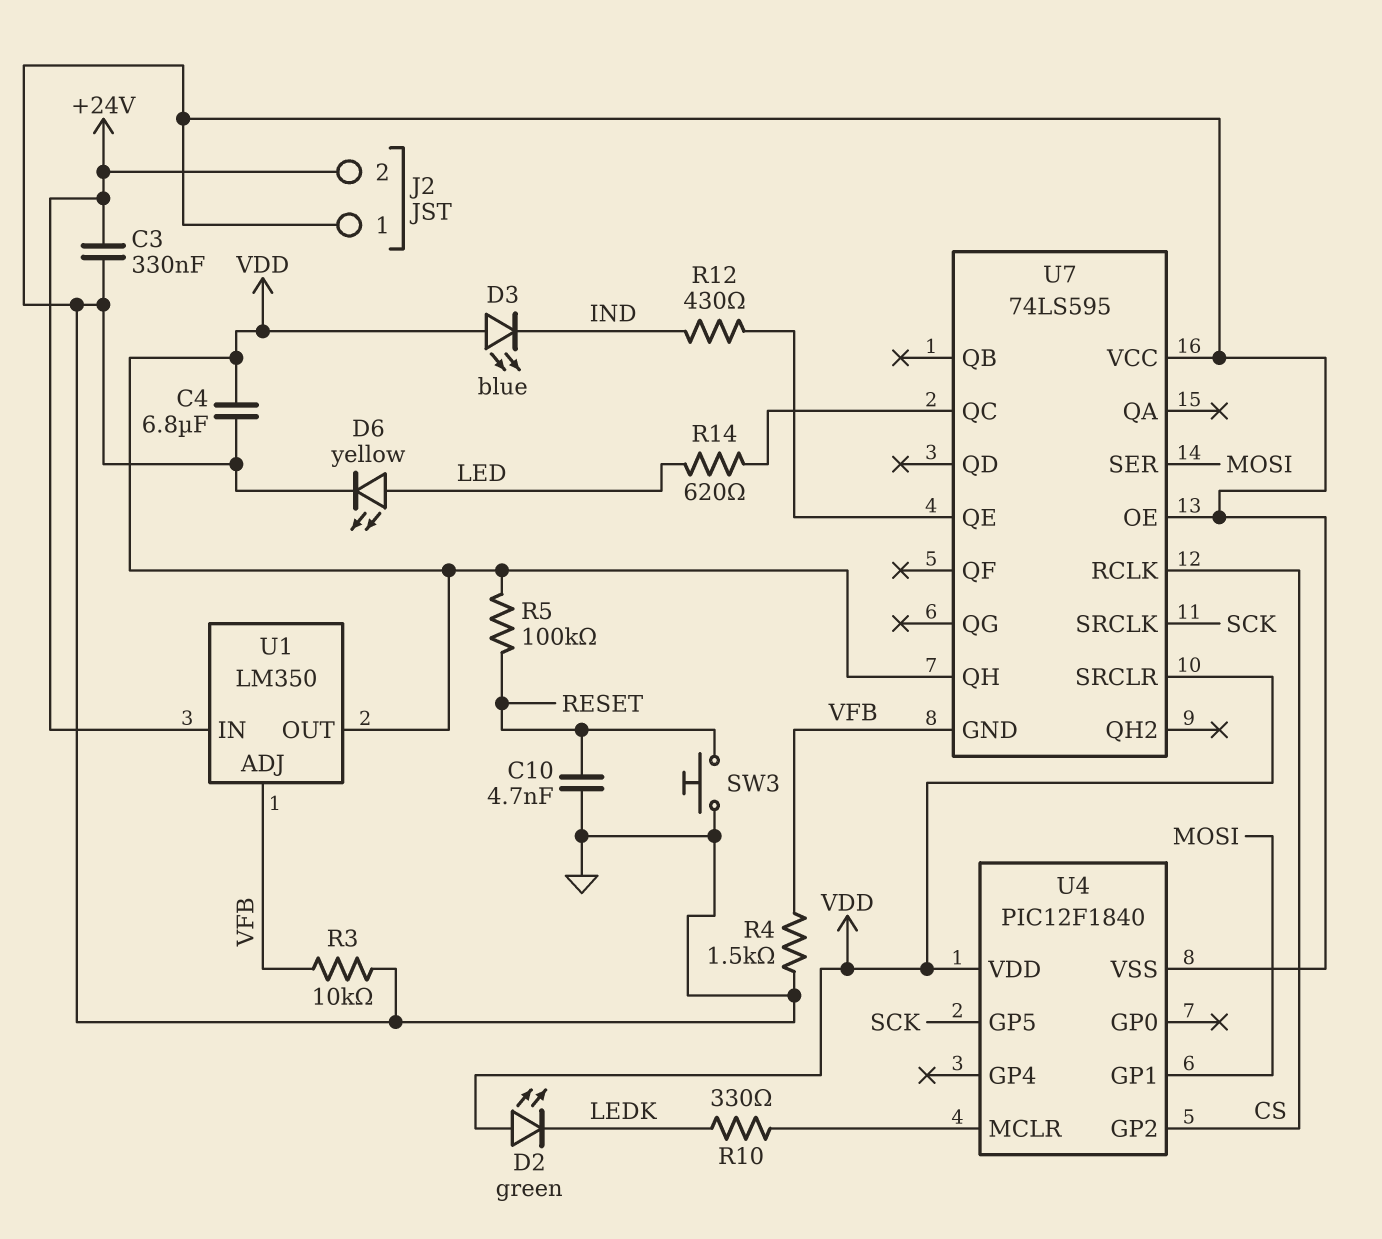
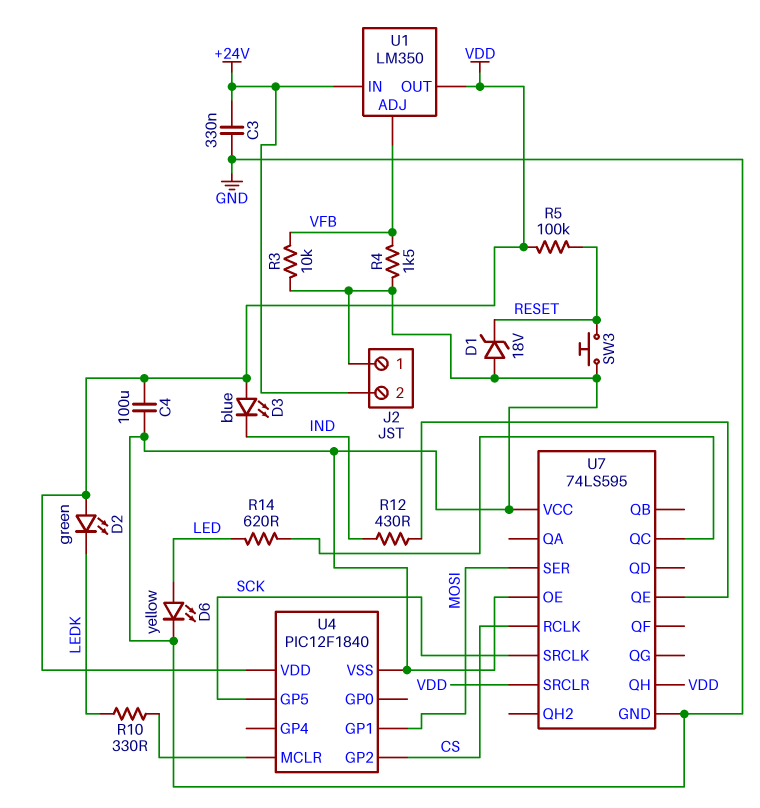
C4: 6.8uF (GND, VDD) -> 100uF (GND, VDD)
C10: 4.7nF (GND, RESET) -> none
D1: none -> zener 18V (A GND, K RESET)
U7 pin GND: VFB -> GND

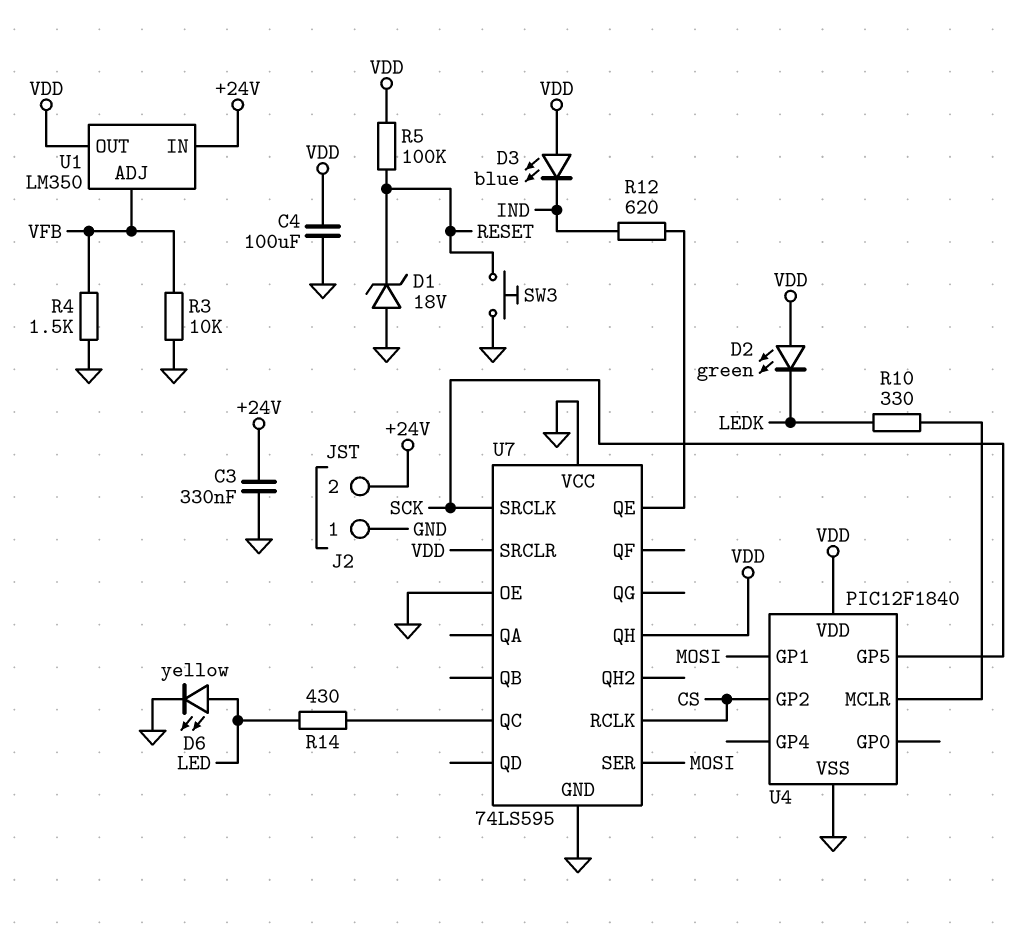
R12: 430 (IND, U7/QE) -> 620 (IND, U7/QE)
R14: 620 (LED, U7/QC) -> 430 (LED, U7/QC)

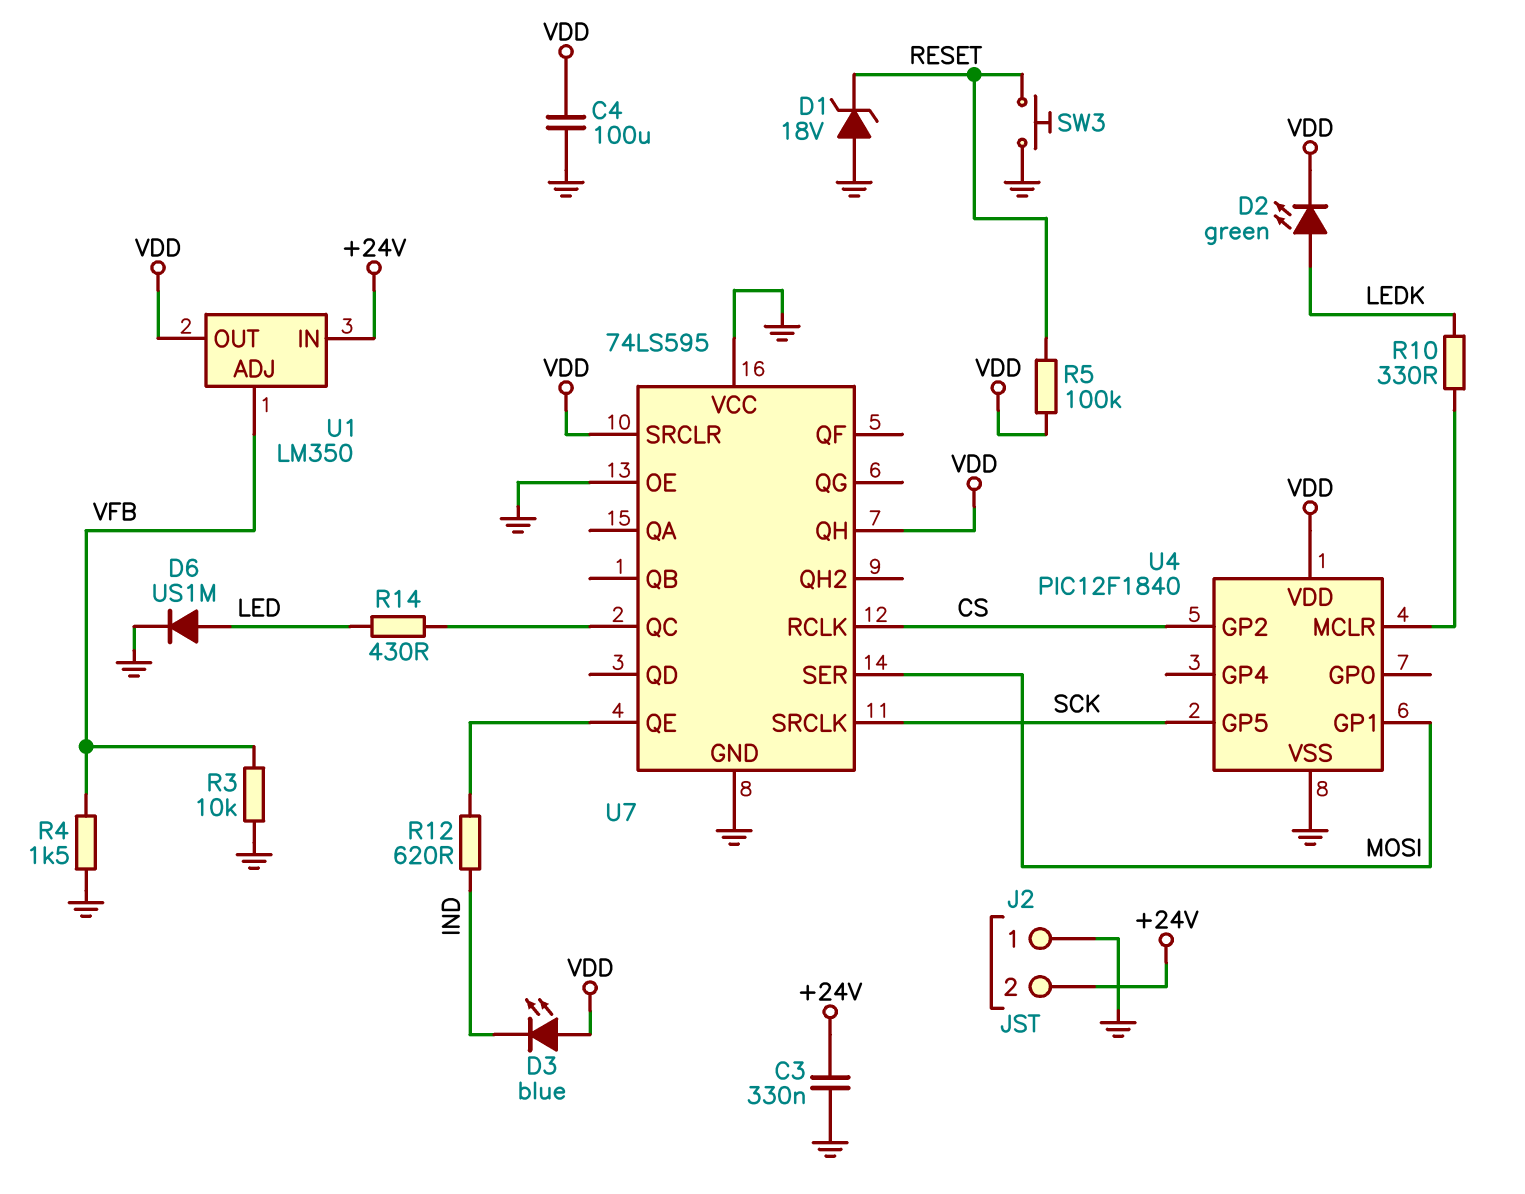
D2: LED green (A VDD, K LEDK) -> LED green (A LEDK, K VDD)
D6: LED yellow (A LED, K GND) -> diode US1M (A LED, K GND)

